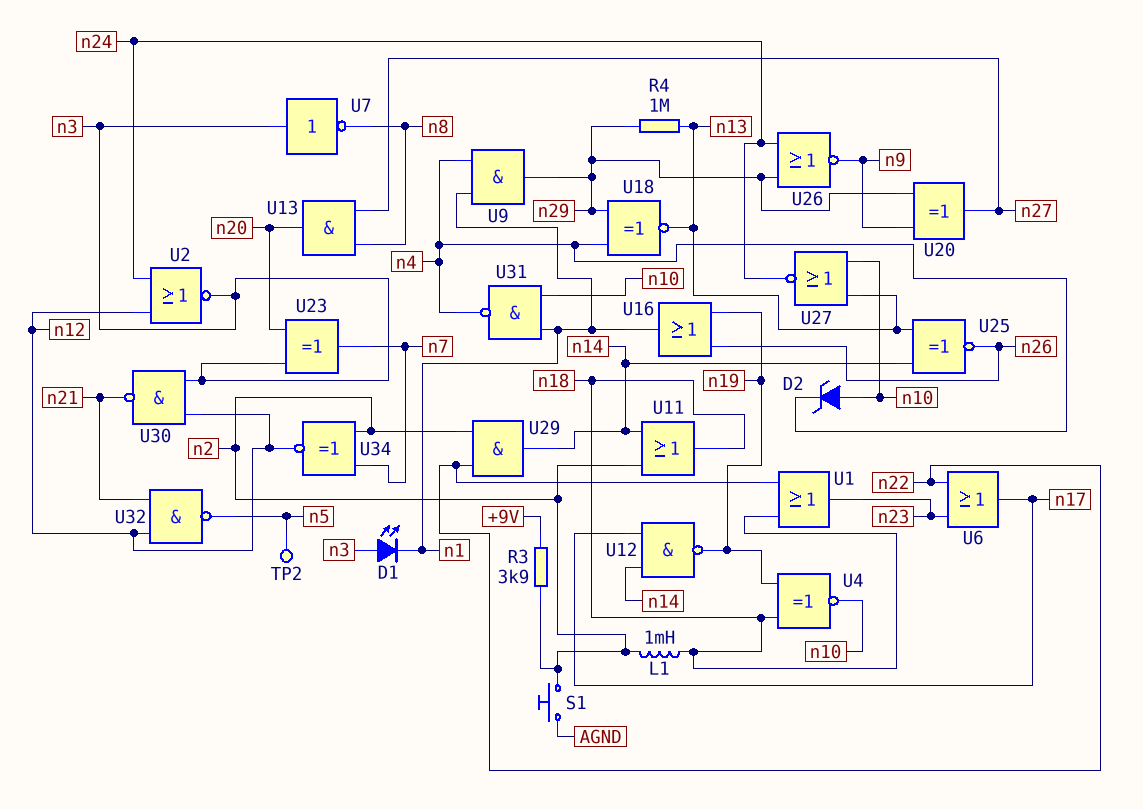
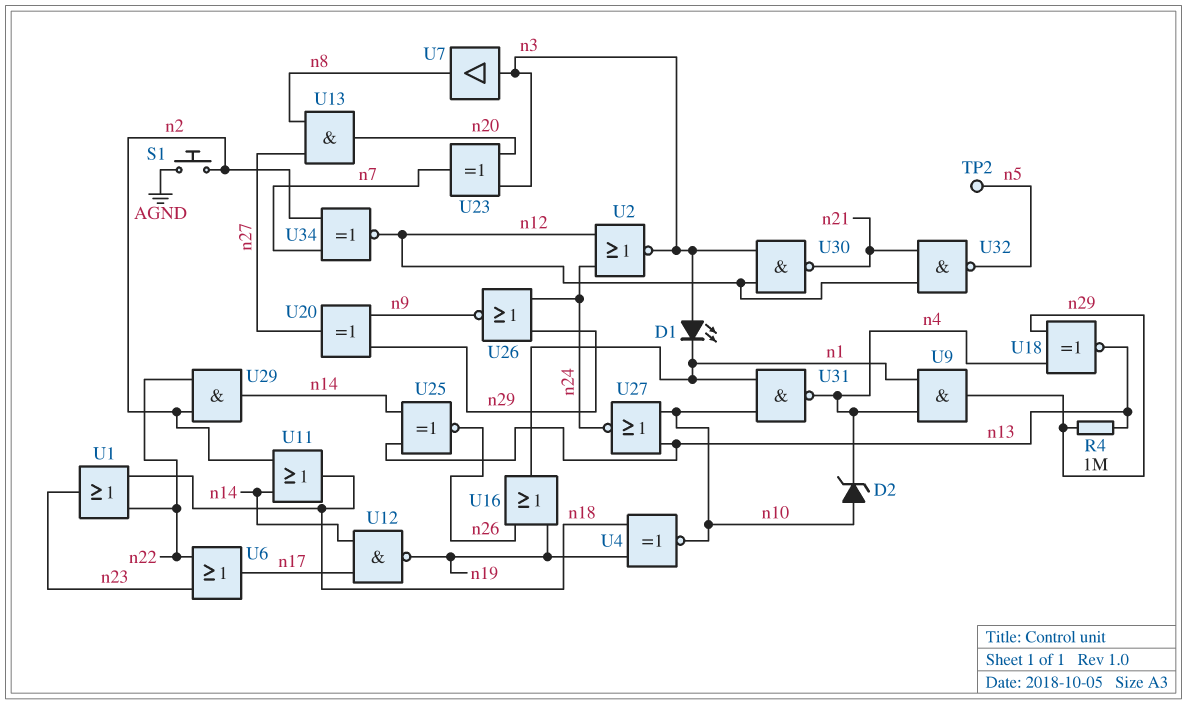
L1: 1mH (n2, n18) -> none
R3: 3.9k (+9V, n2) -> none
U7: NOT (in n3, out n8) -> buffer (in n3, out n8)

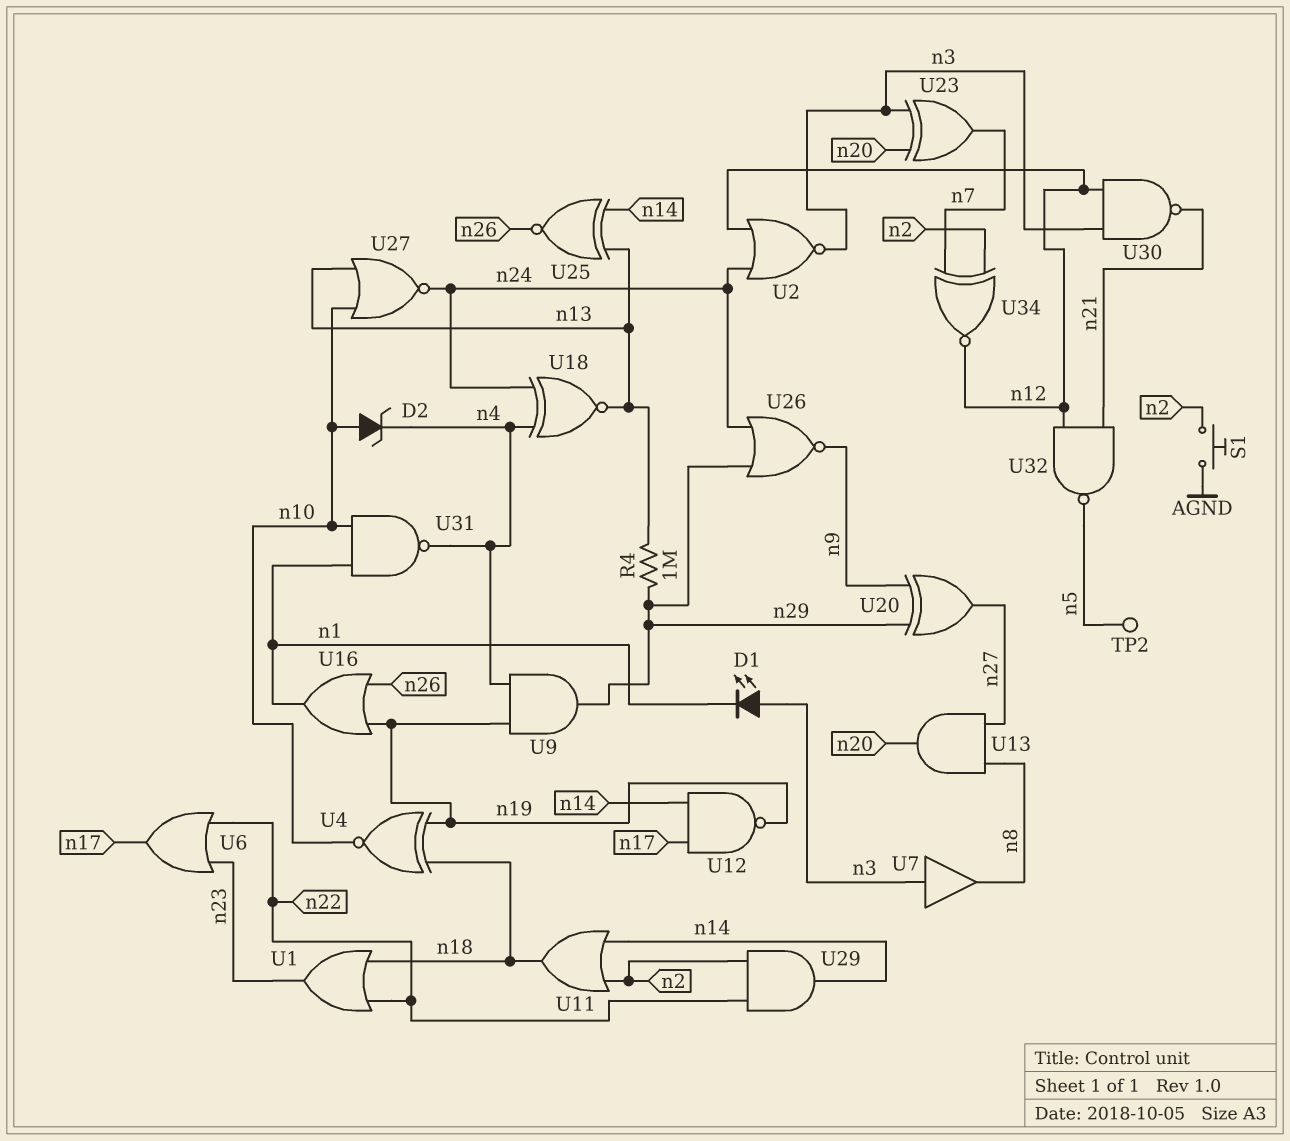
U9: AND (in n1, in n4, out n29) -> AND (in n4, in n19, out n29)
U18: XNOR (in n4, in n29, out n13) -> XNOR (in n4, in n24, out n13)

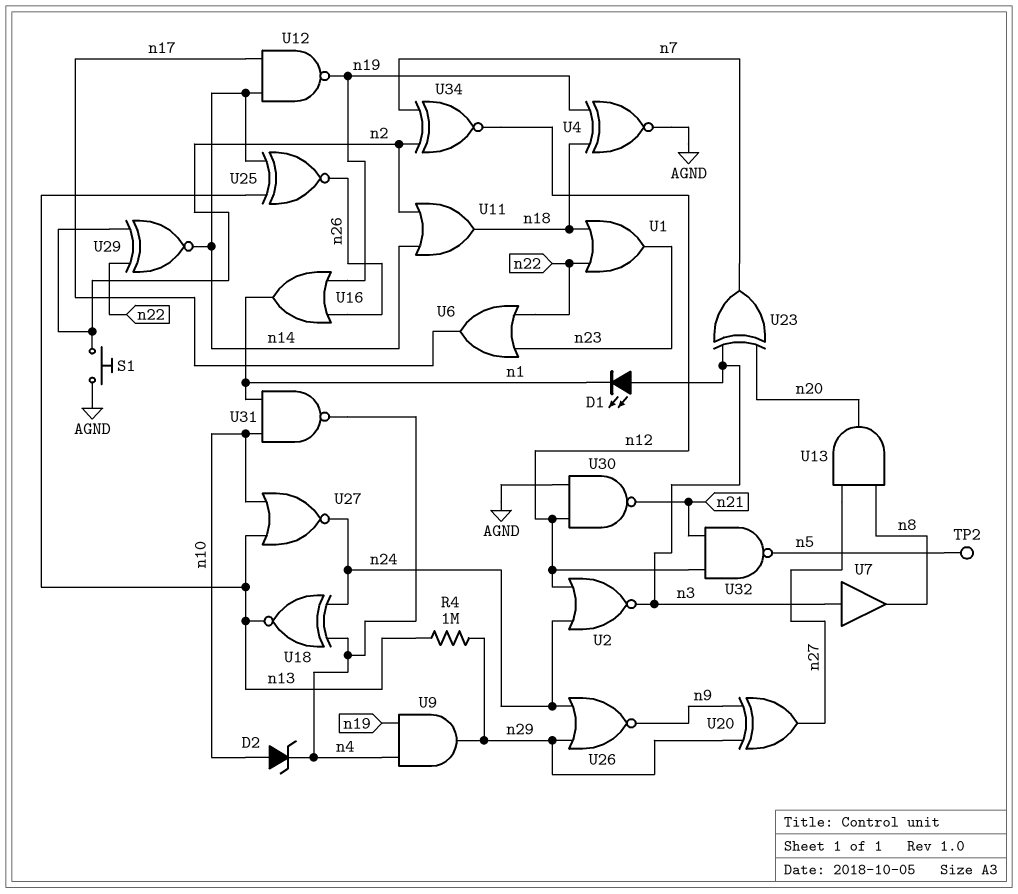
U4: XNOR (in n18, in n19, out n10) -> XNOR (in n18, in n19, out AGND)
U29: AND (in n2, in n22, out n14) -> XNOR (in n2, in n22, out n14)
U30: NAND (in n3, in n12, out n21) -> NAND (in AGND, in n12, out n21)

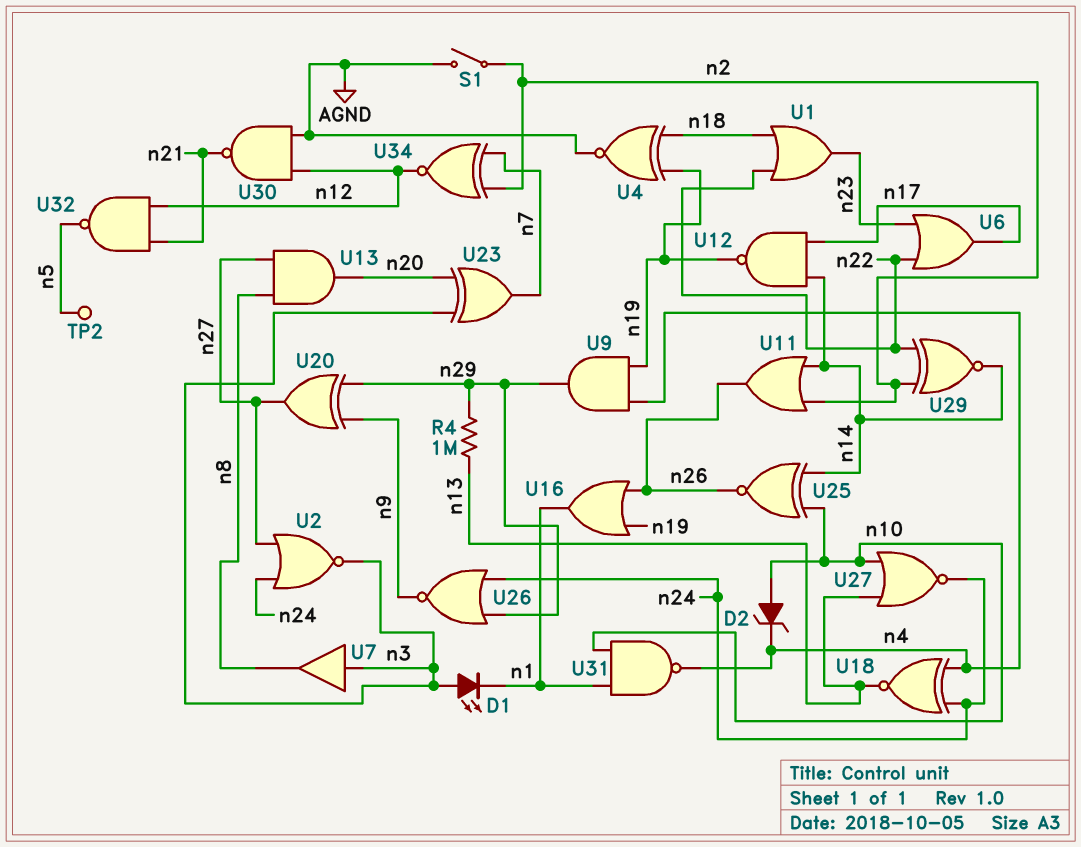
S1: button (AGND, n2) -> switch (AGND, n2)
U2: NOR (in n12, in n24, out n3) -> NOR (in n24, in n27, out n3)
U11: OR (in n2, in n14, out n18) -> OR (in n2, in n14, out n26)
U25: XNOR (in n13, in n14, out n26) -> XNOR (in n10, in n14, out n26)

